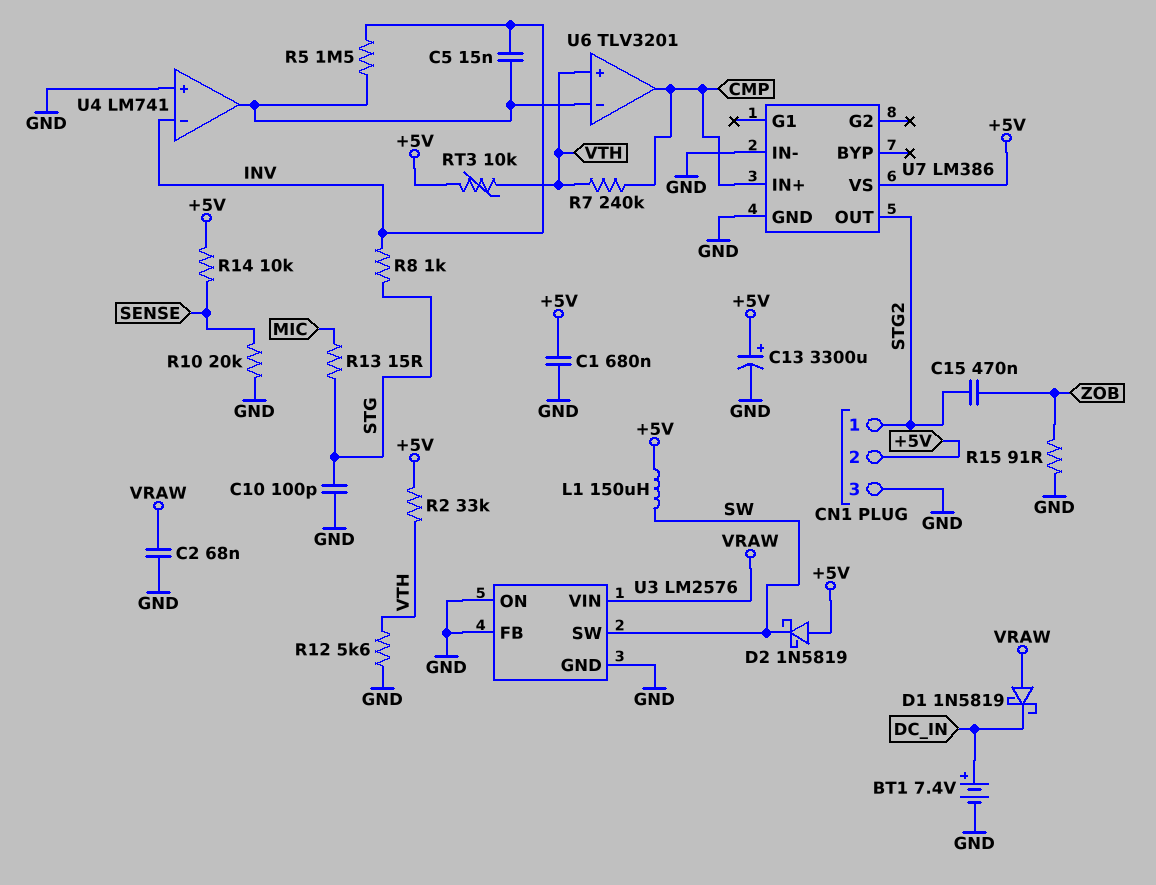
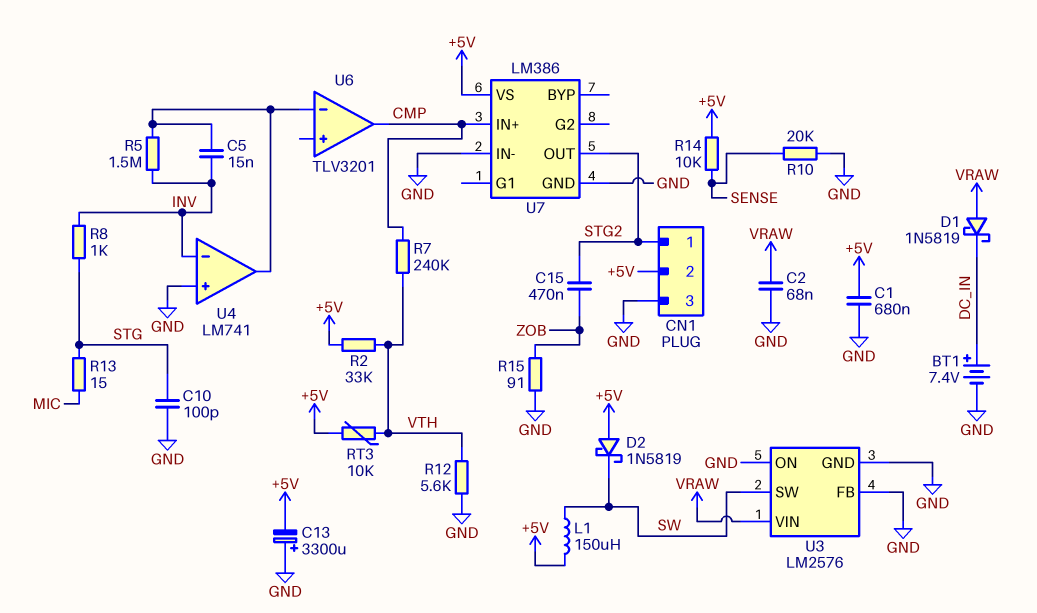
C13: 3300uF (plus +5V, minus GND) -> 3300uF (plus GND, minus +5V)
U6 pin in+: VTH -> none

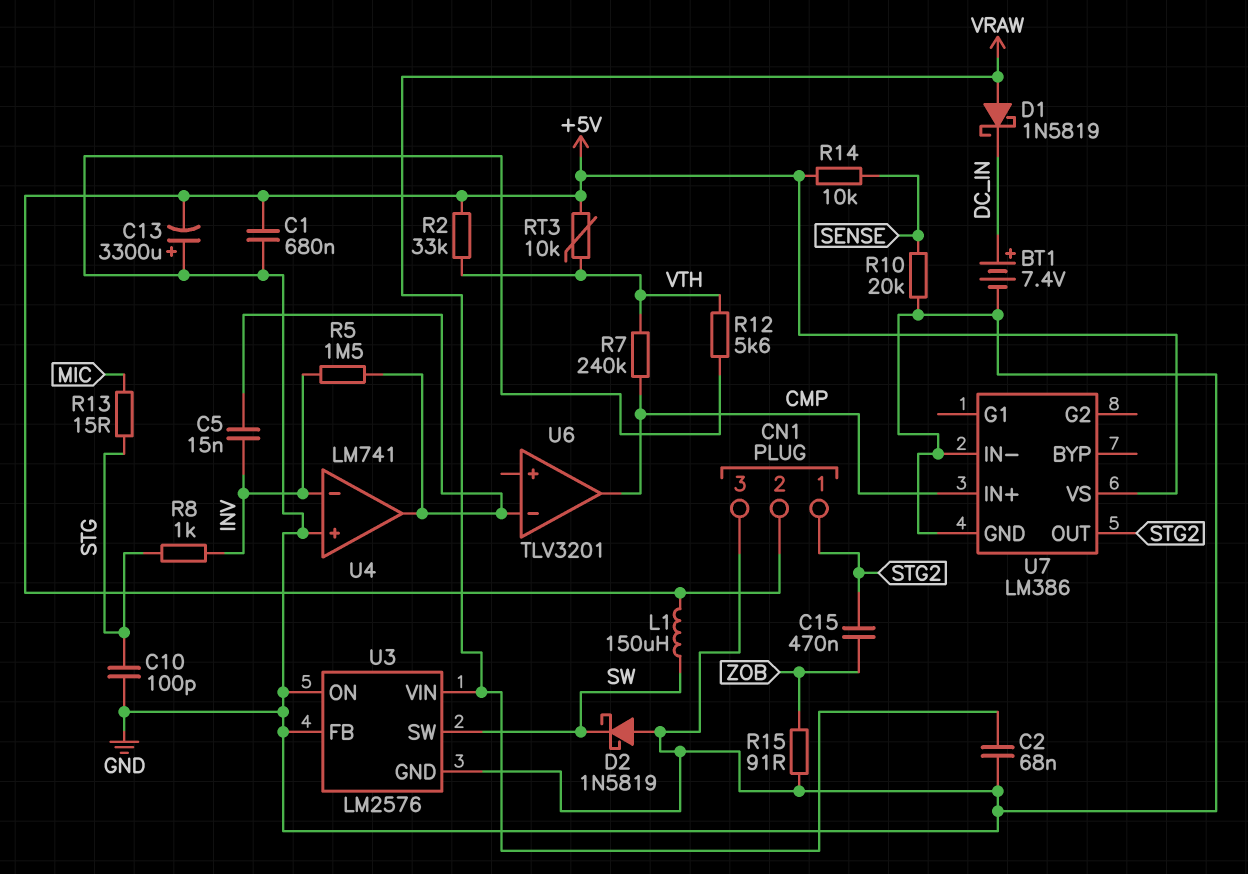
D2: schottky 1N5819 (A +5V, K SW) -> schottky 1N5819 (A GND, K SW)

